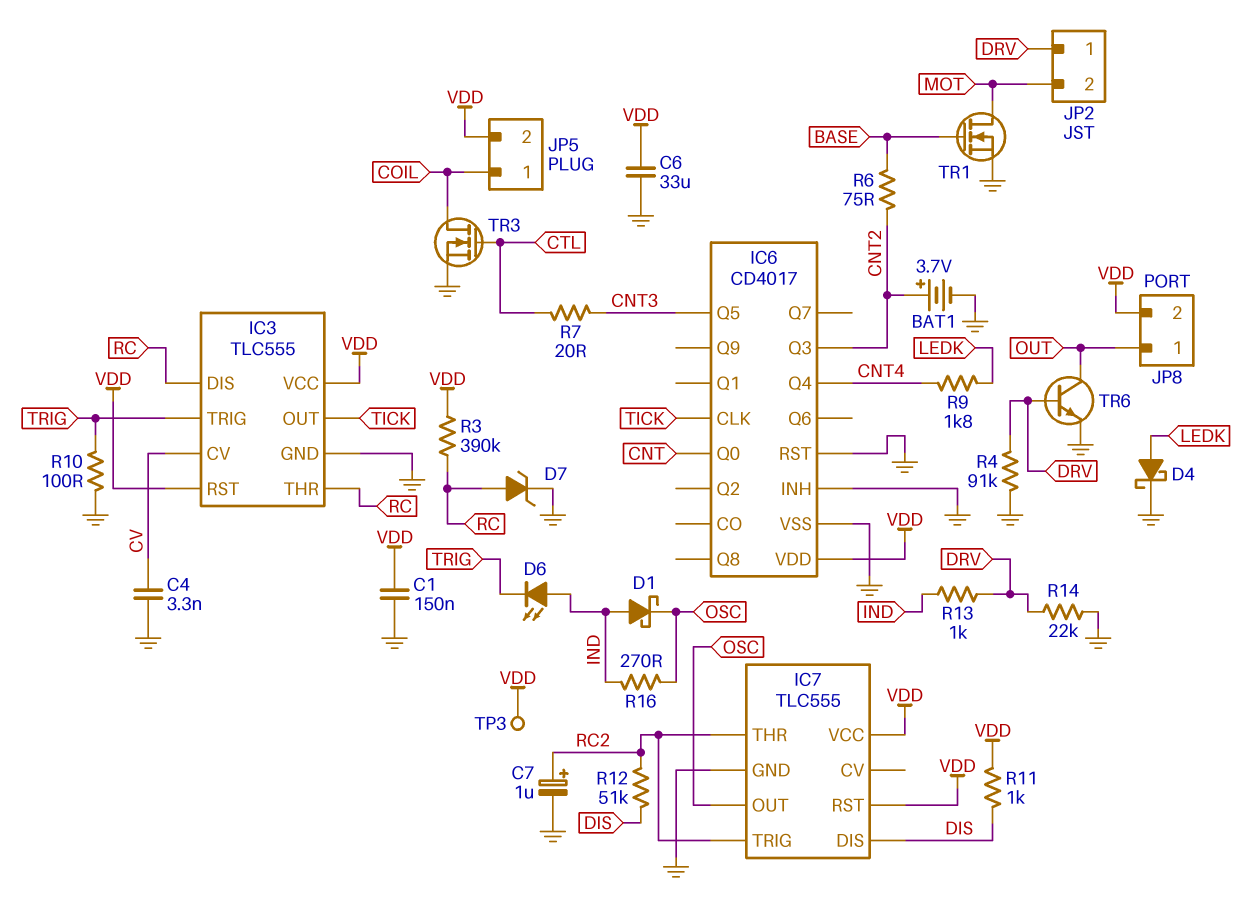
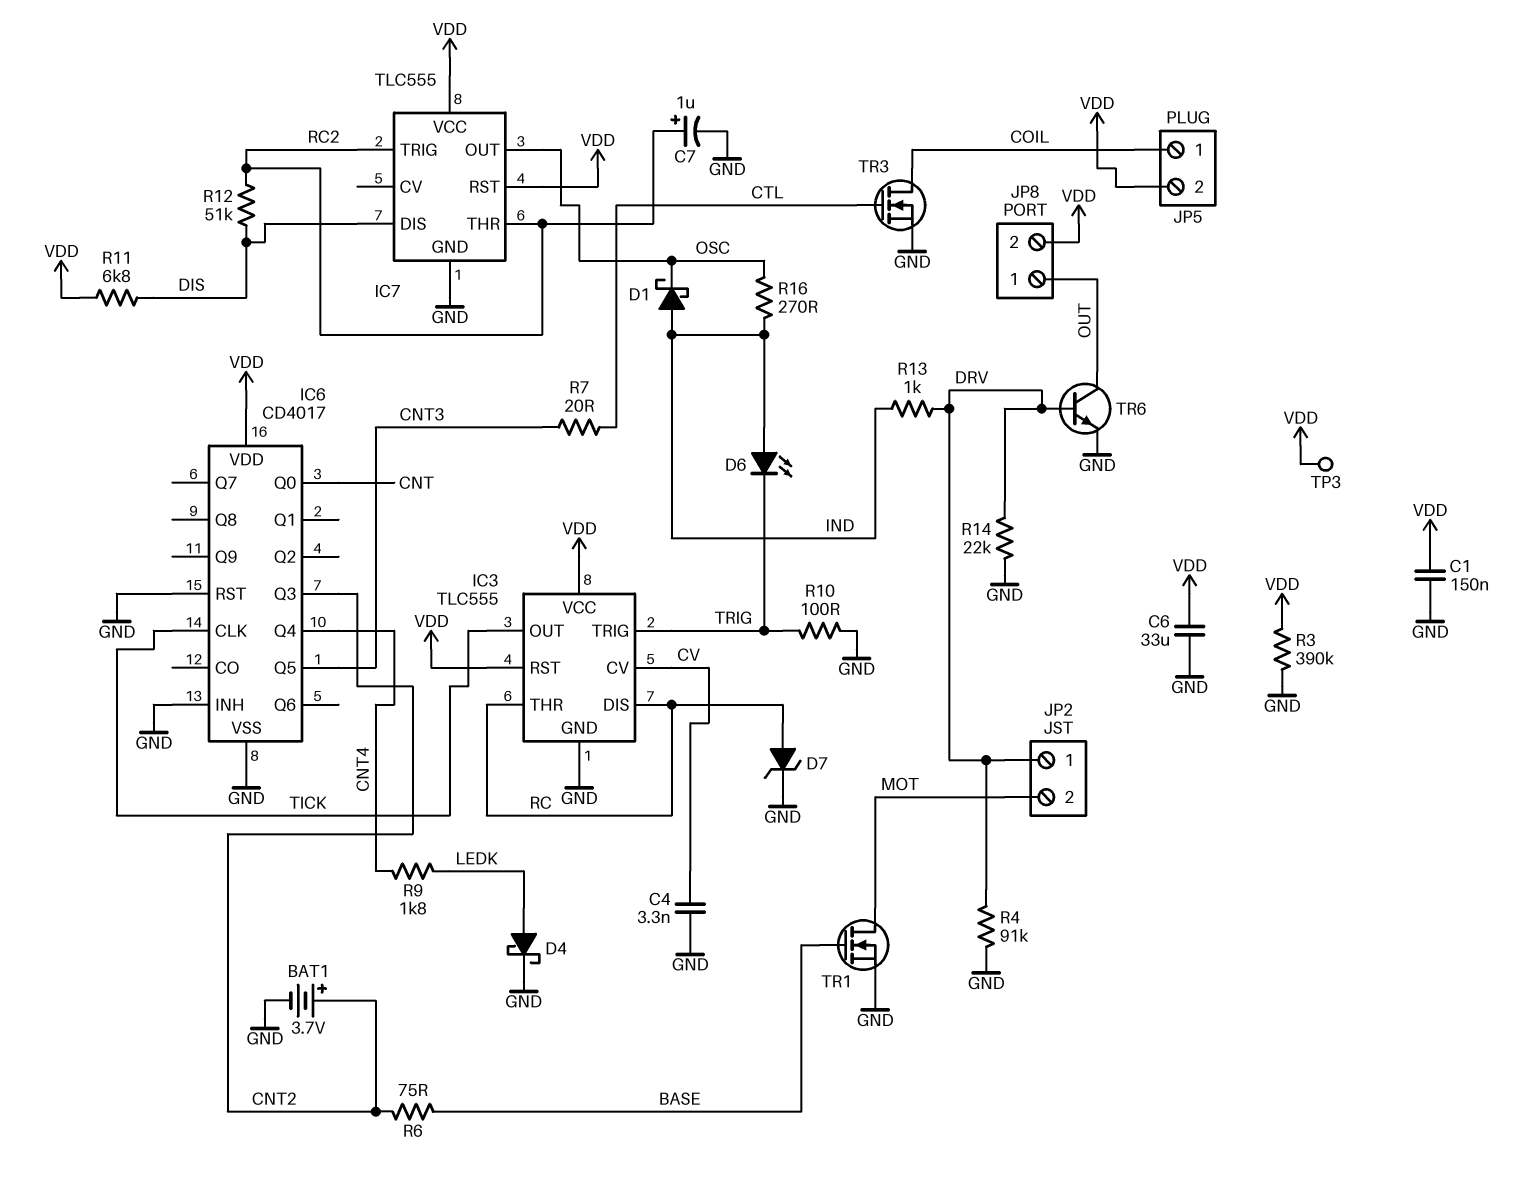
R3: 390k (RC, VDD) -> 390k (GND, VDD)
R11: 1k (DIS, VDD) -> 6.8k (DIS, VDD)

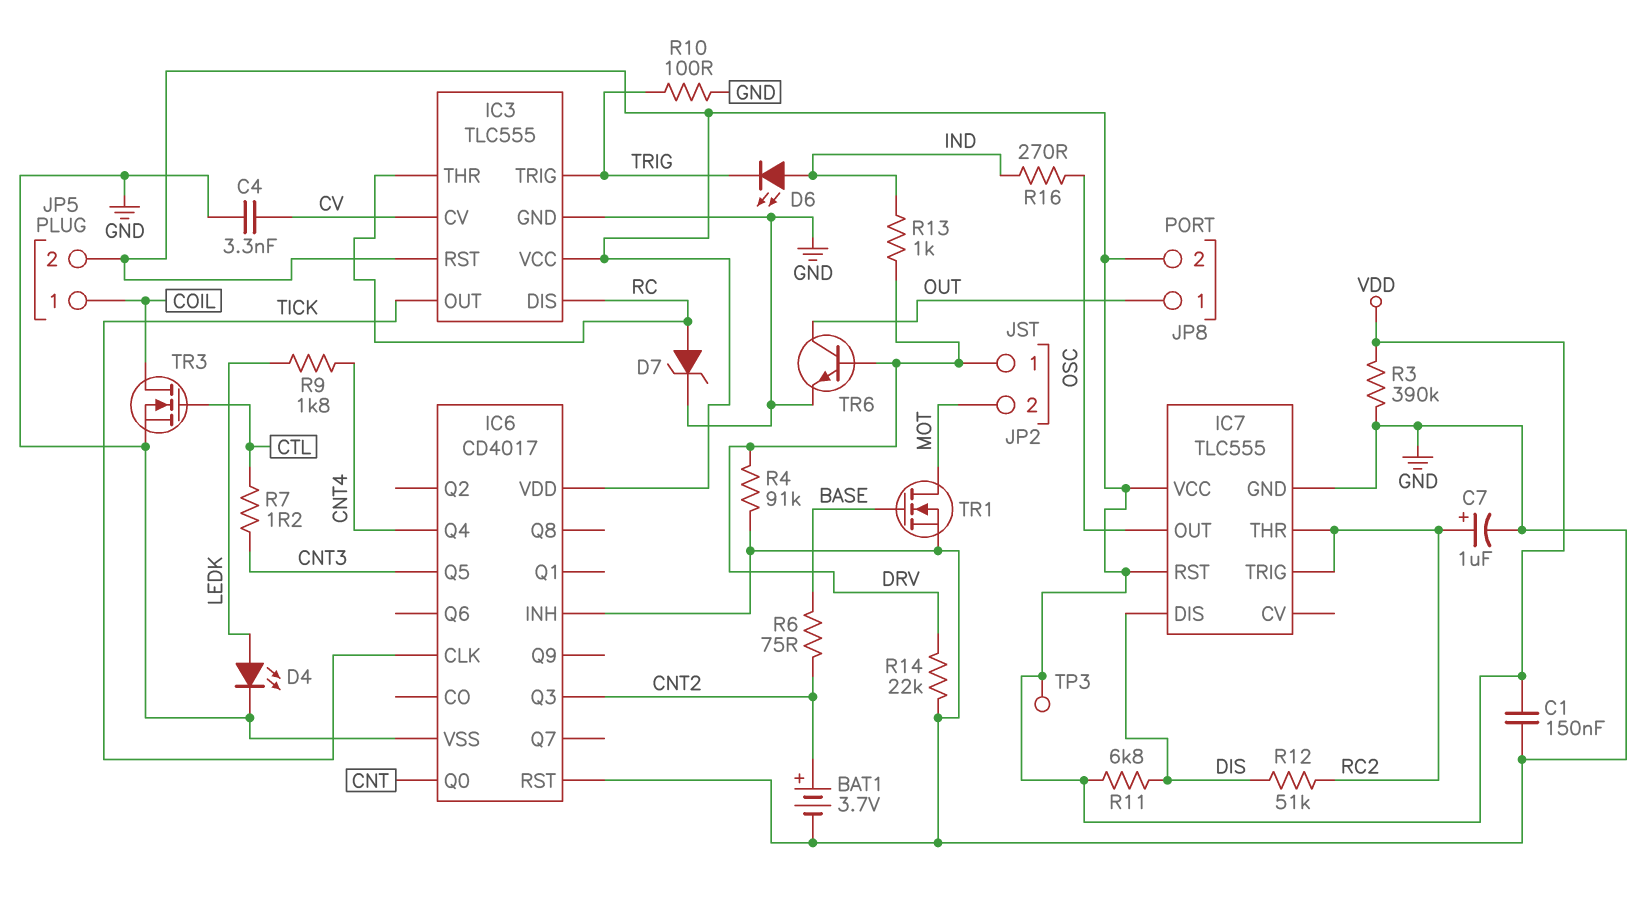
C6: 33uF (GND, VDD) -> none
D1: schottky (A IND, K OSC) -> none
D4: schottky (A LEDK, K GND) -> LED (A LEDK, K GND)
R7: 20 (CNT3, CTL) -> 1.2 (CNT3, CTL)

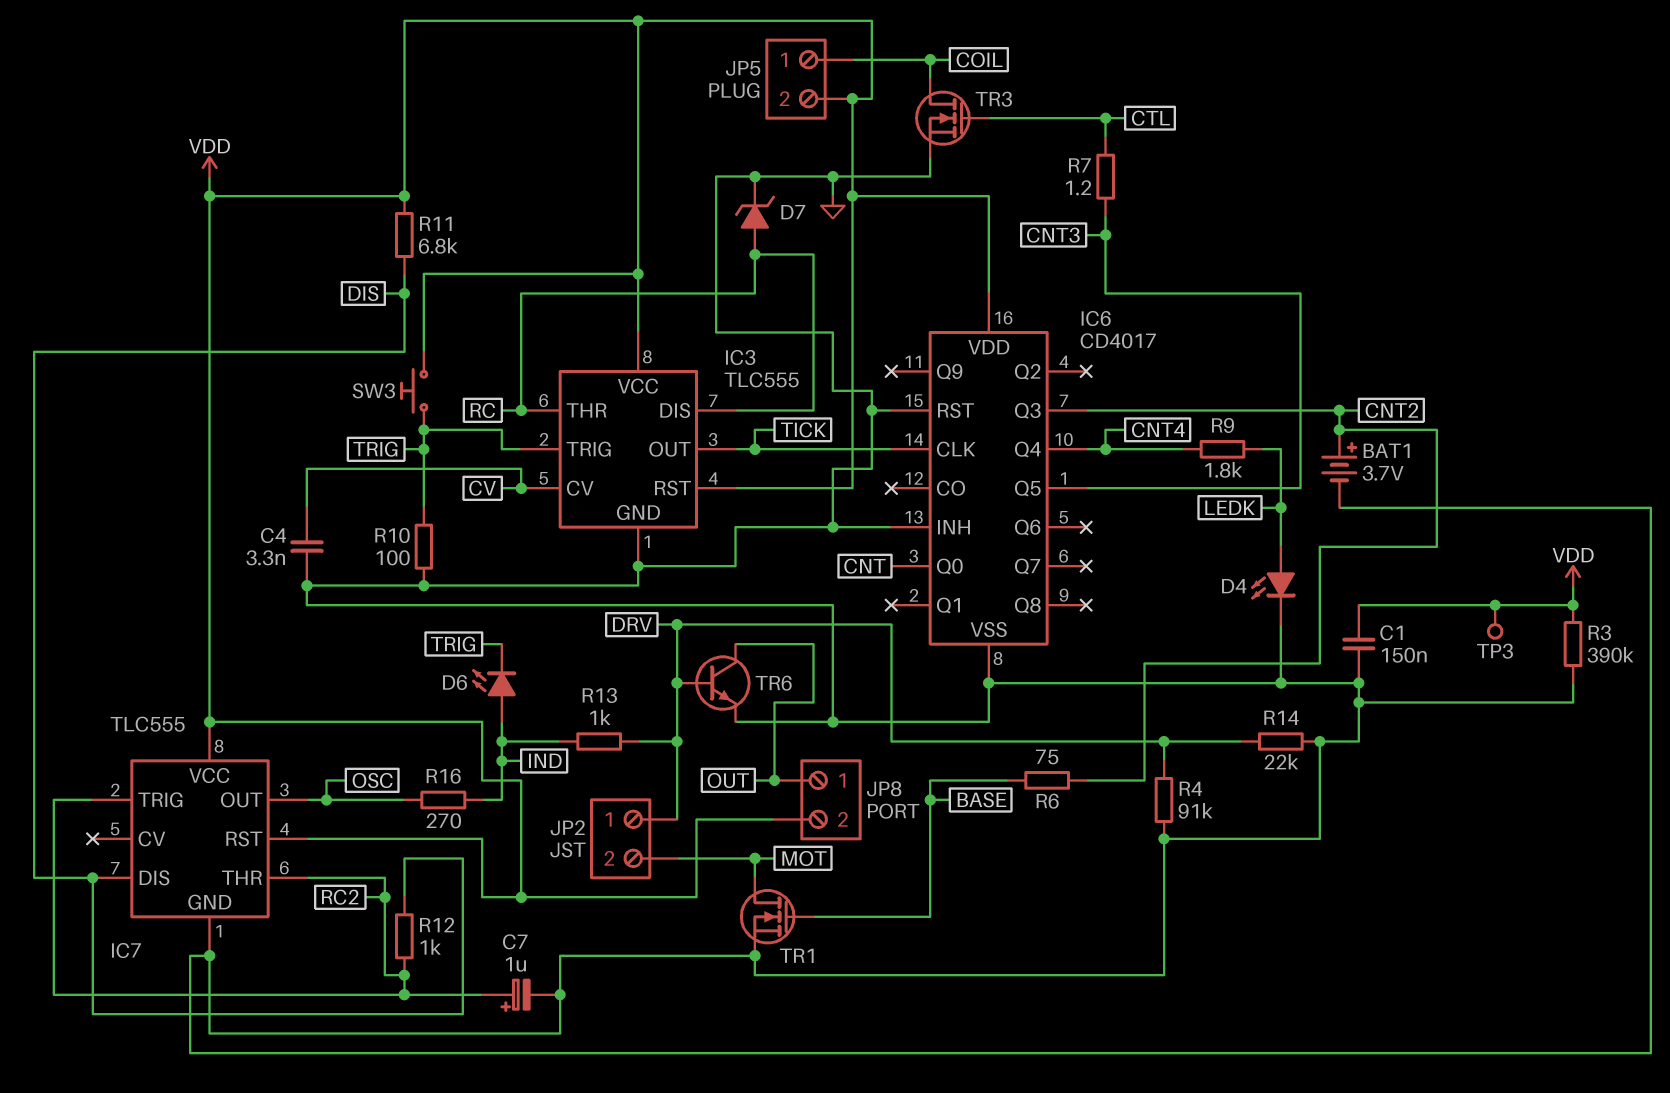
R12: 51k (DIS, RC2) -> 1k (DIS, RC2)
SW3: none -> button (TRIG, VDD)

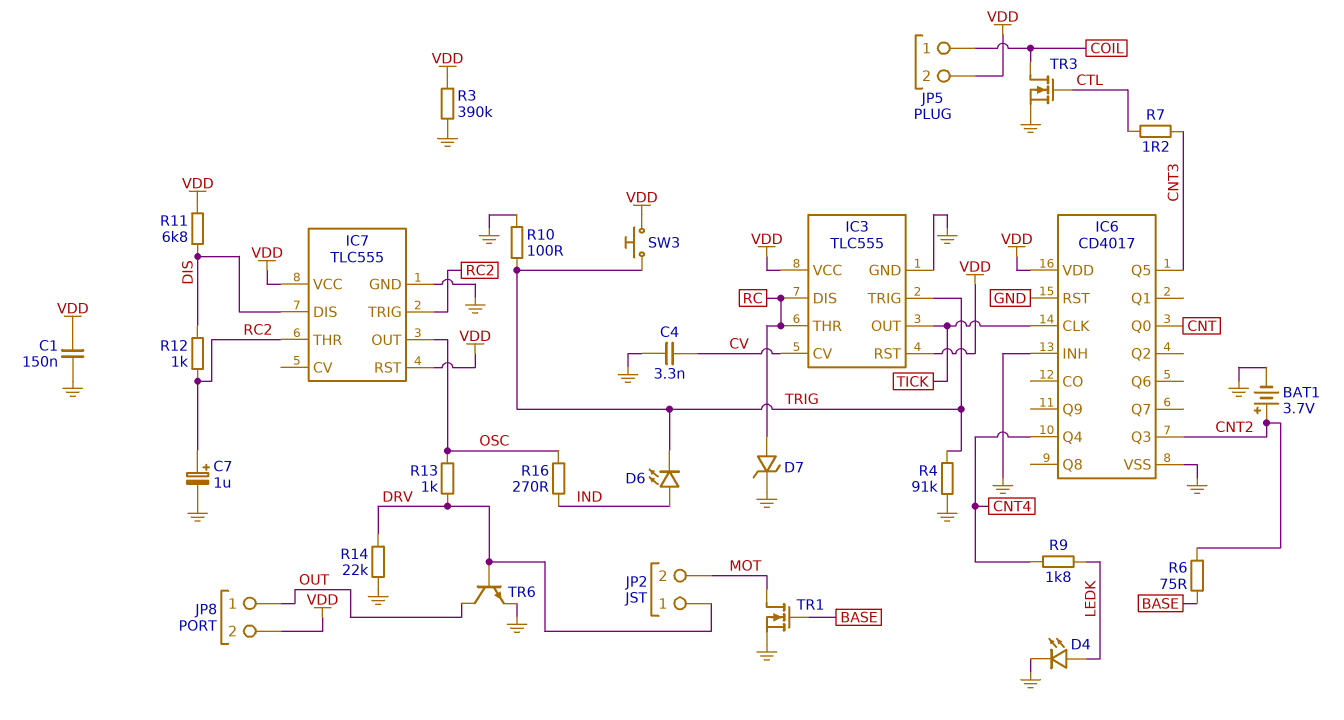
R4: 91k (DRV, GND) -> 91k (GND, TRIG)
R13: 1k (DRV, IND) -> 1k (DRV, OSC)
TP3: test point (VDD) -> none

